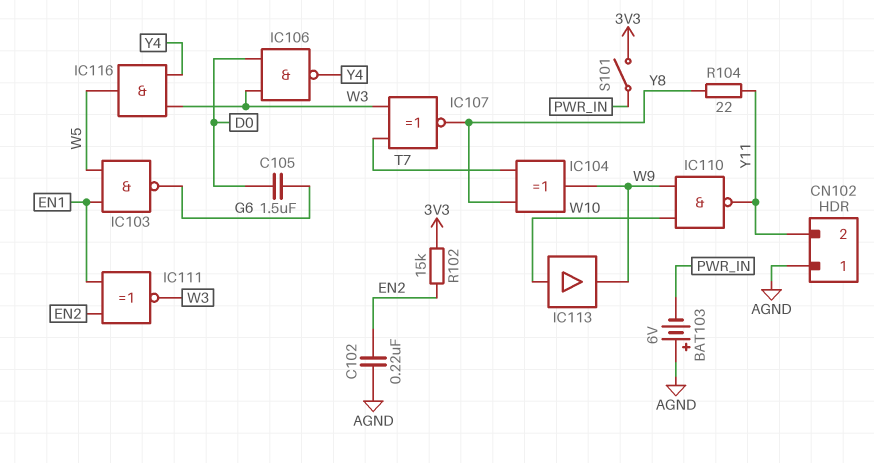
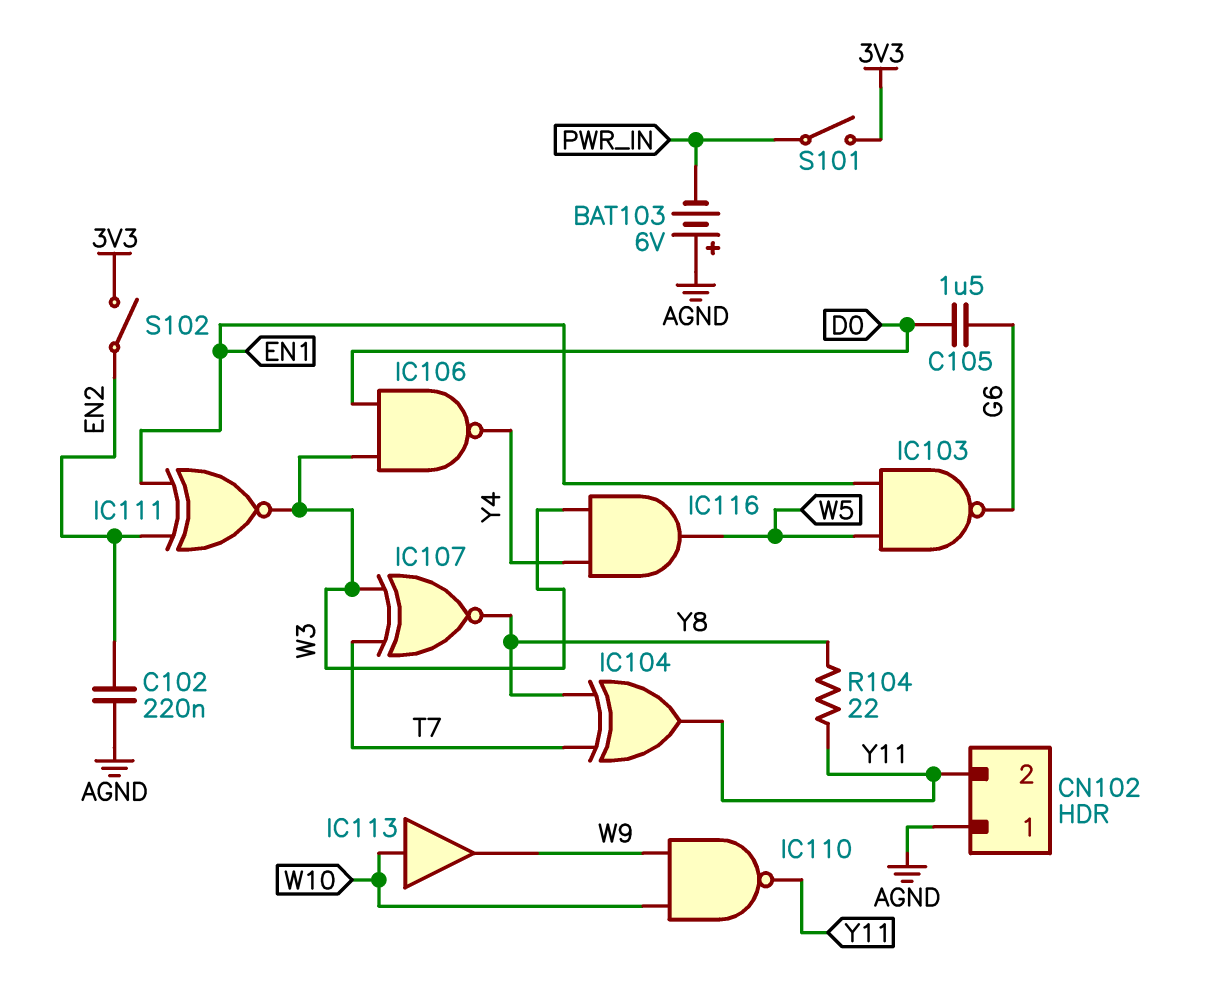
IC104: XOR (in T7, in Y8, out W9) -> XOR (in T7, in Y8, out Y11)
R102: 15k (3V3, EN2) -> none
S102: none -> switch (3V3, EN2)

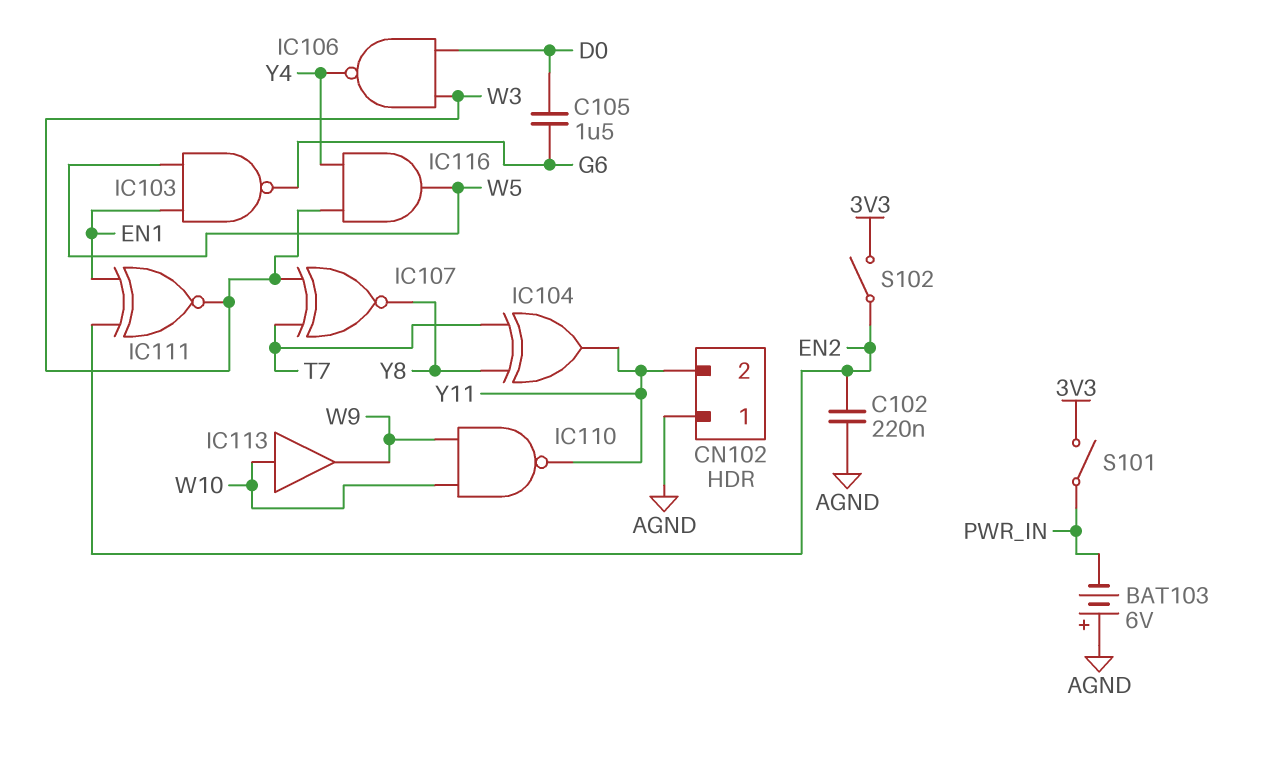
R104: 22 (Y8, Y11) -> none

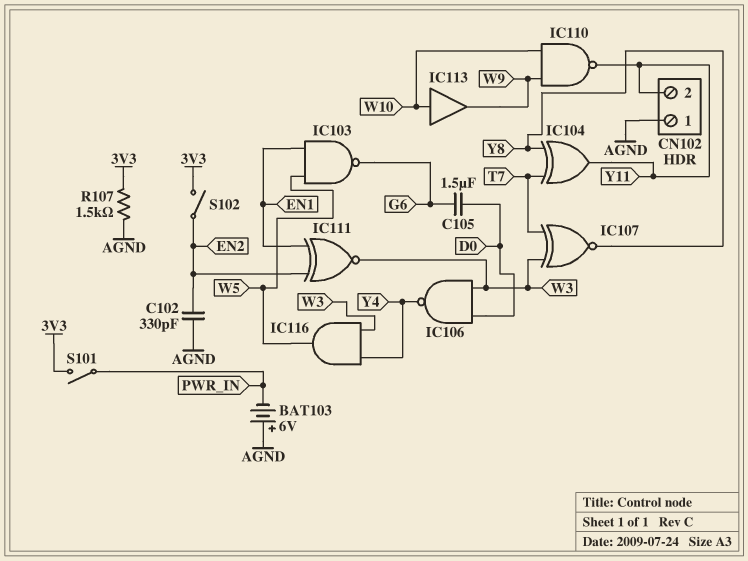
C102: 220nF (AGND, EN2) -> 330pF (AGND, EN2)
R107: none -> 1.5k (3V3, AGND)

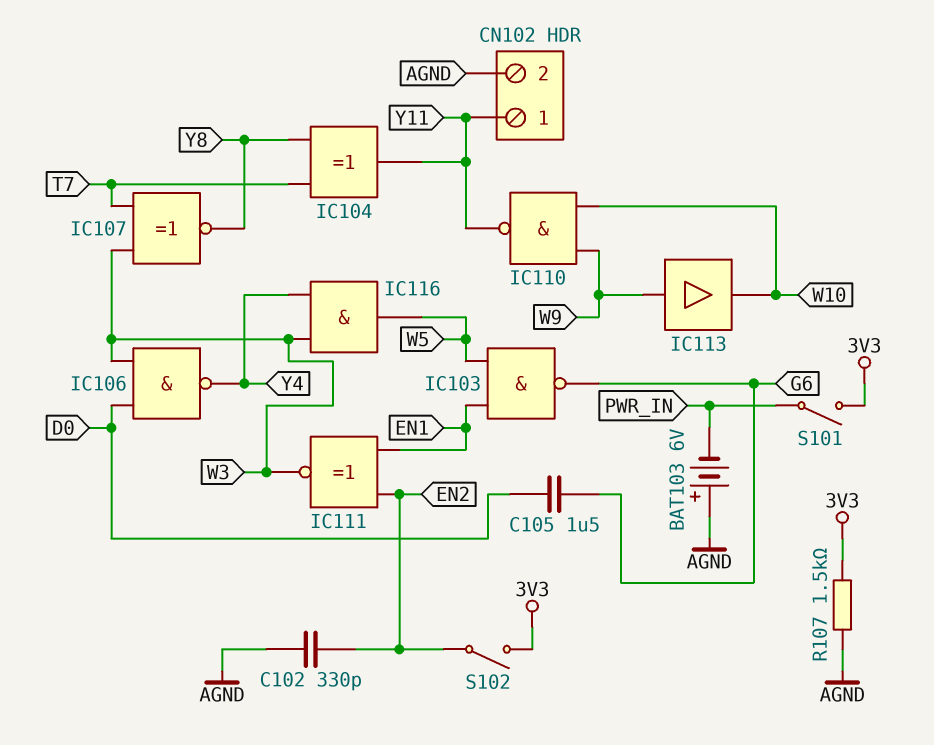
CN102 pin 1: AGND -> Y11
CN102 pin 2: Y11 -> AGND
IC113: buffer (in W10, out W9) -> buffer (in W9, out W10)

